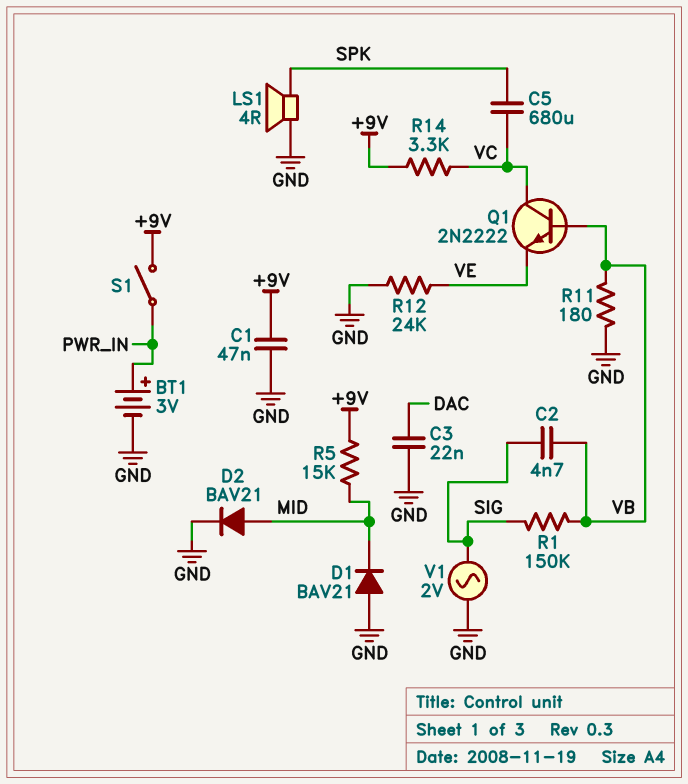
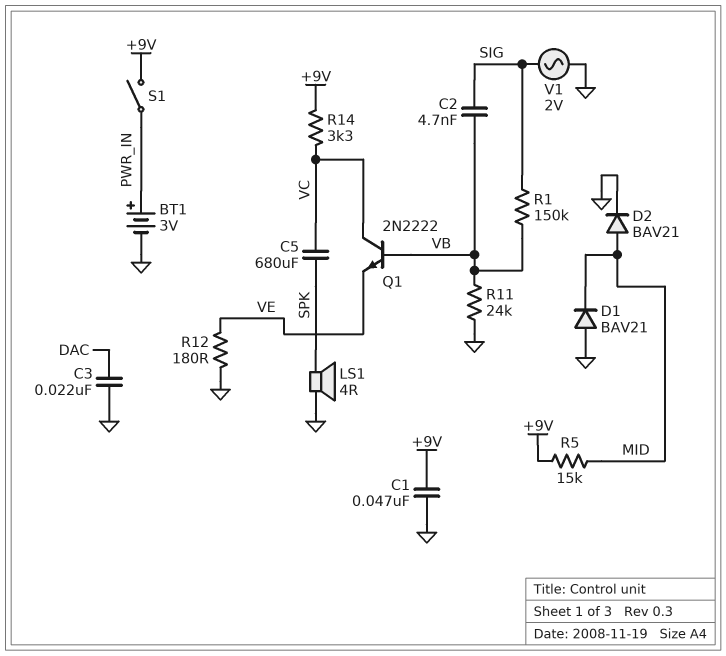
R11: 180 (GND, VB) -> 24k (GND, VB)
R12: 24k (GND, VE) -> 180 (GND, VE)

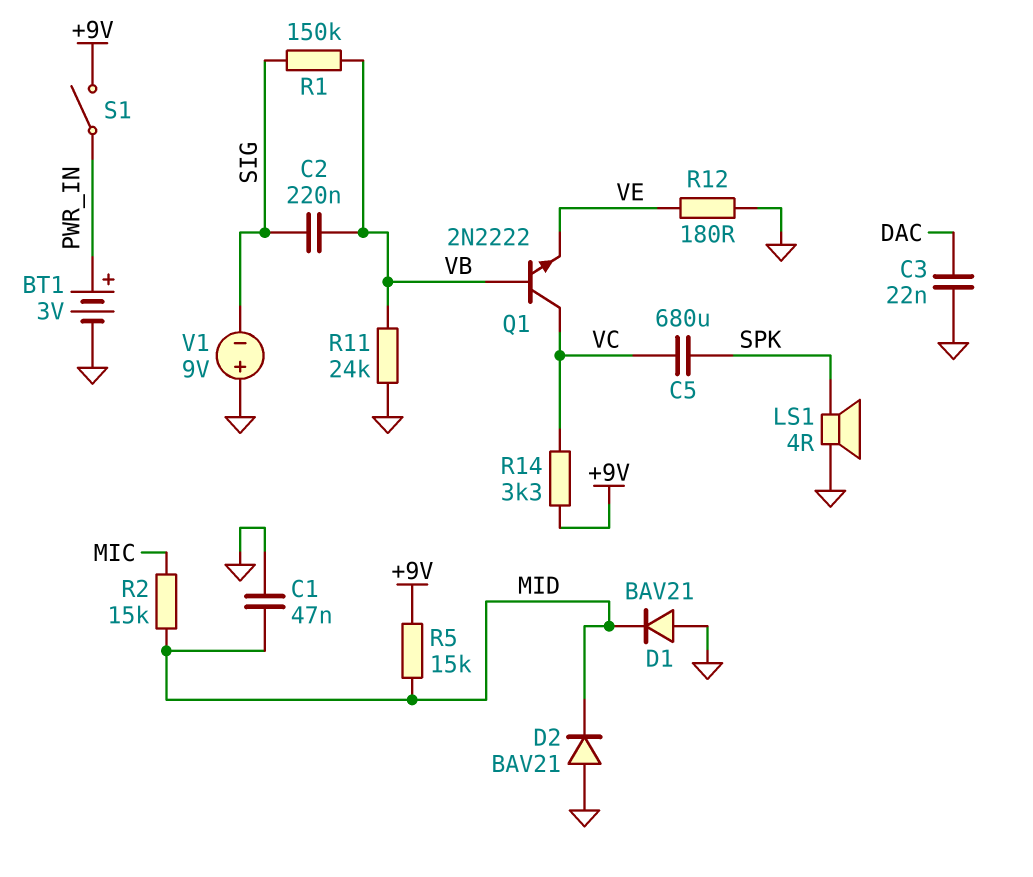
C1: 47nF (+9V, GND) -> 47nF (GND, MID)
C2: 4.7nF (SIG, VB) -> 220nF (SIG, VB)
D2: diode BAV21 (A MID, K GND) -> diode BAV21 (A GND, K MID)
R2: none -> 15k (MIC, MID)
V1: AC 2V (GND, SIG) -> 9V (plus GND, minus SIG)

